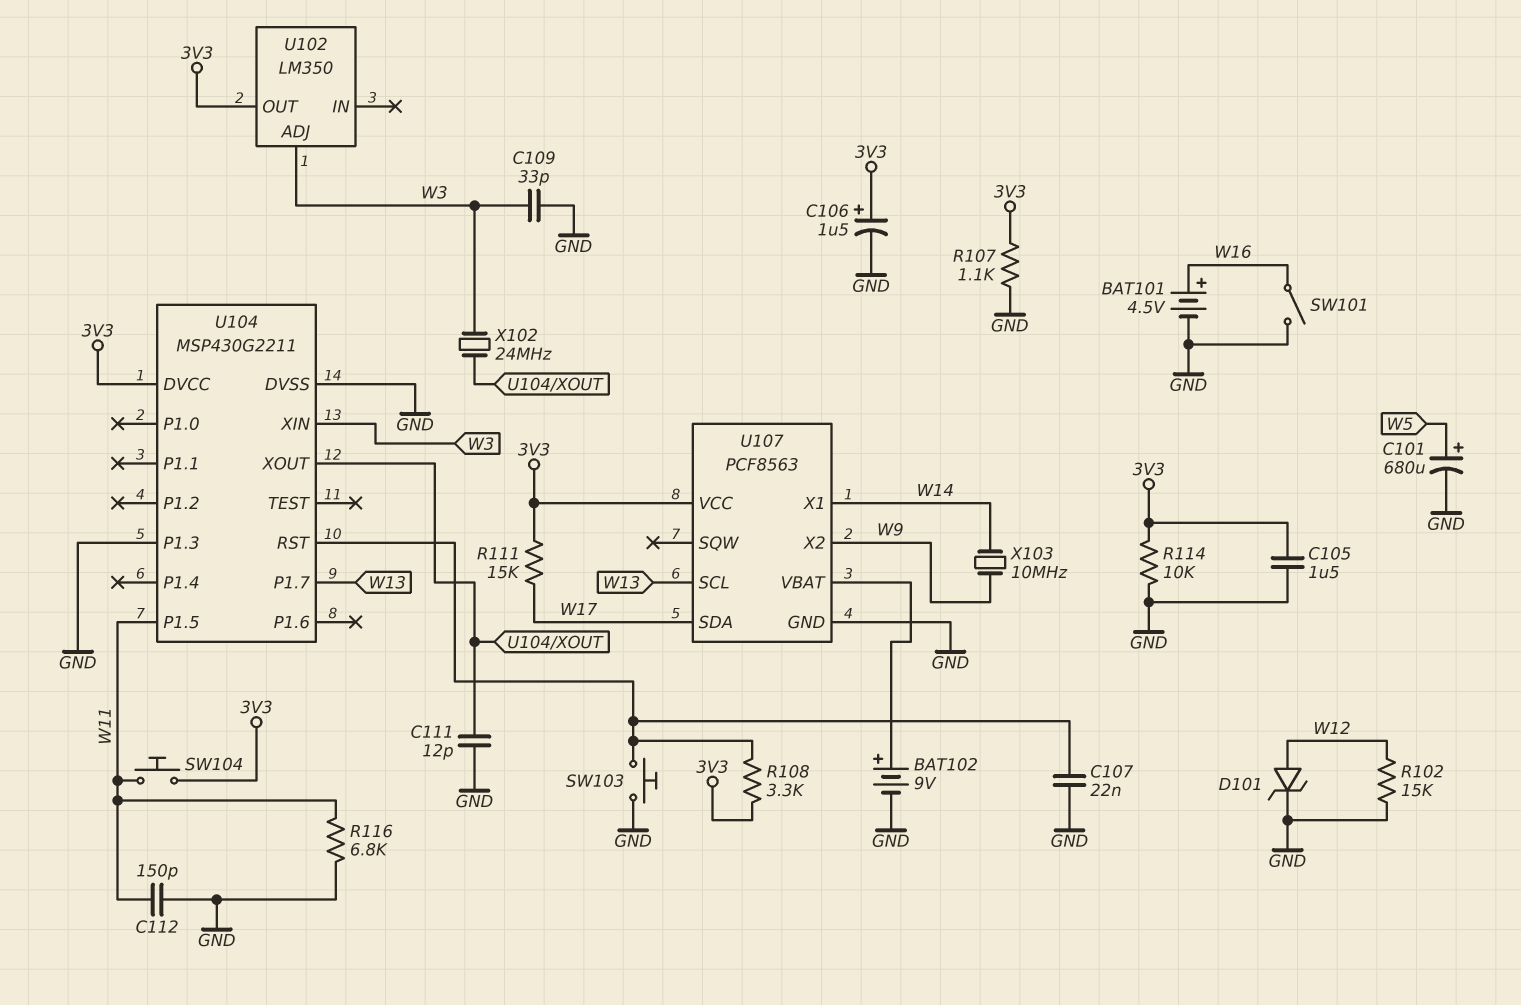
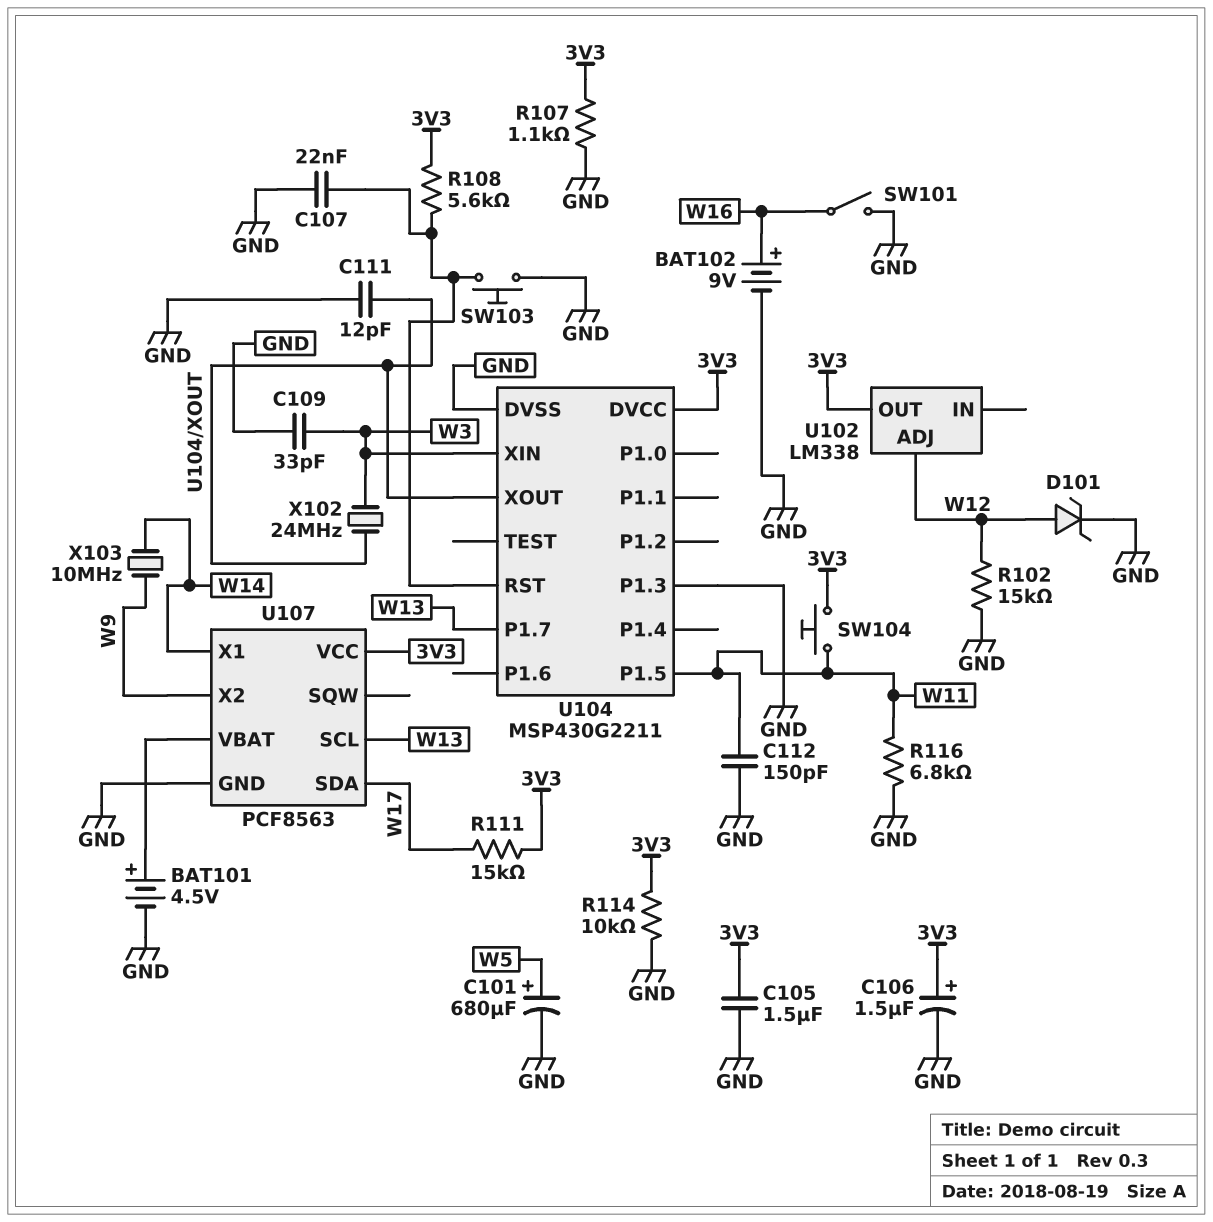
BAT101: 4.5V (plus W16, minus GND) -> 4.5V (plus U107/VBAT, minus GND)
BAT102: 9V (plus U107/VBAT, minus GND) -> 9V (plus W16, minus GND)
R108: 3.3k (3V3, U104/RST) -> 5.6k (3V3, U104/RST)
U102: LM350 -> LM338
U102 pin ADJ: W3 -> W12

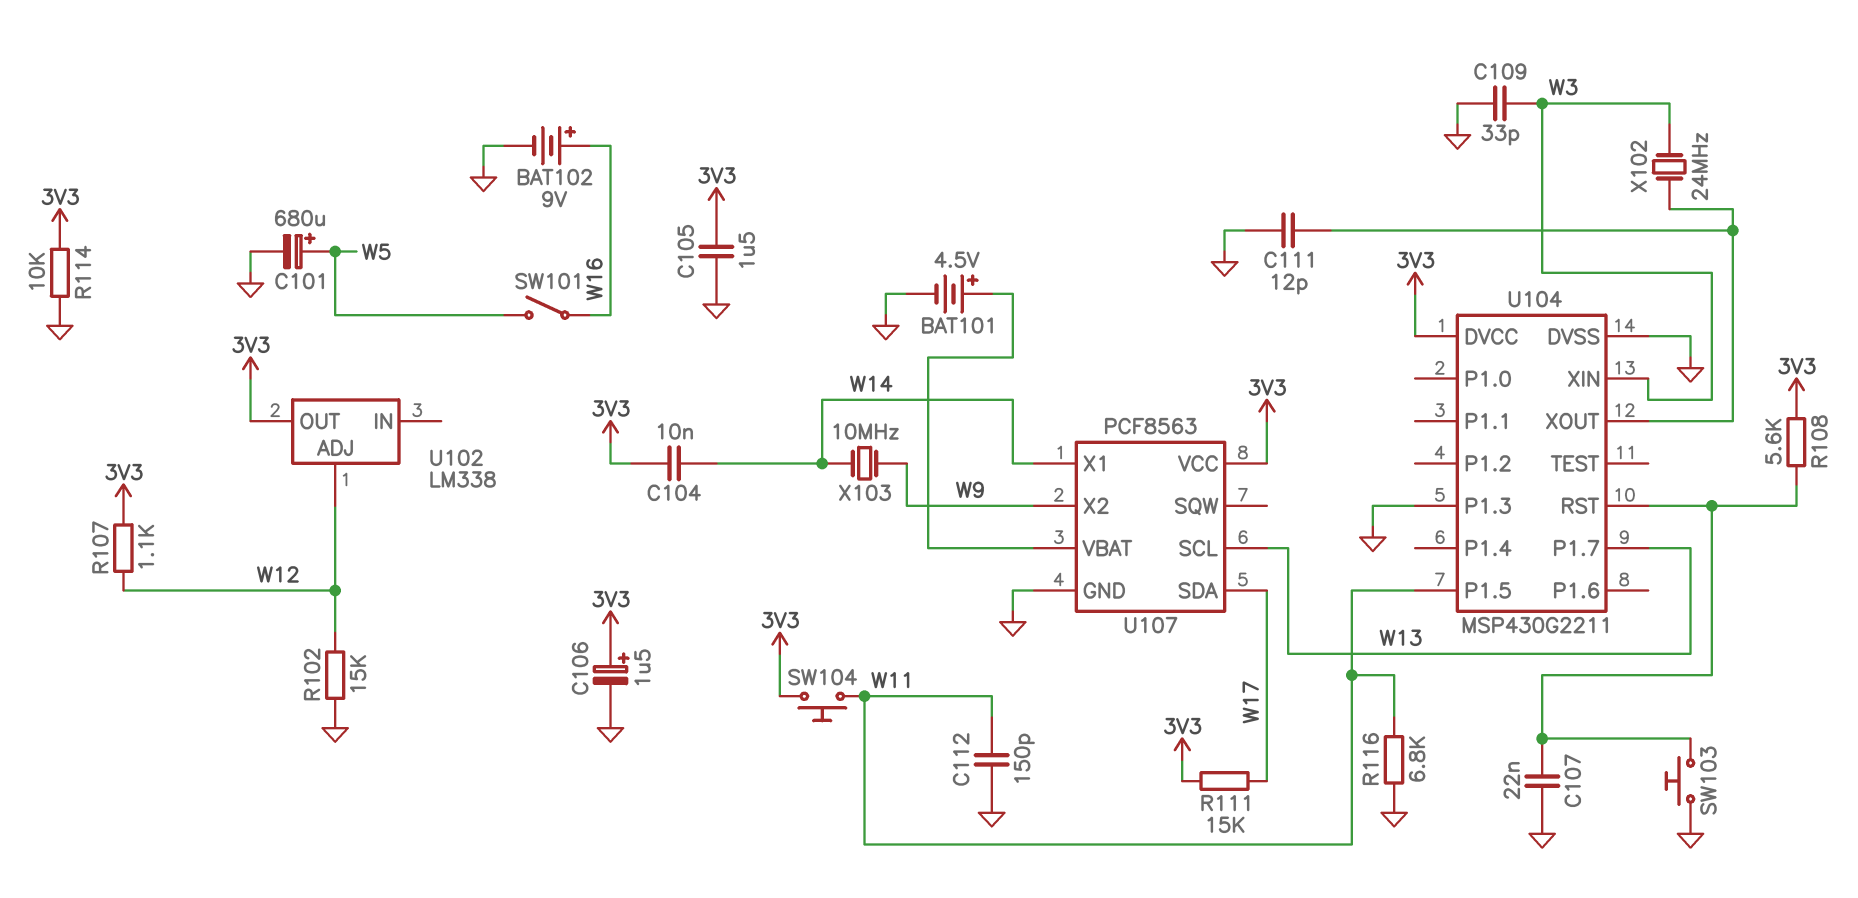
C104: none -> 10nF (3V3, W14)
D101: zener (A W12, K GND) -> none
R107: 1.1k (3V3, GND) -> 1.1k (3V3, W12)
SW101: switch (GND, W16) -> switch (W5, W16)

